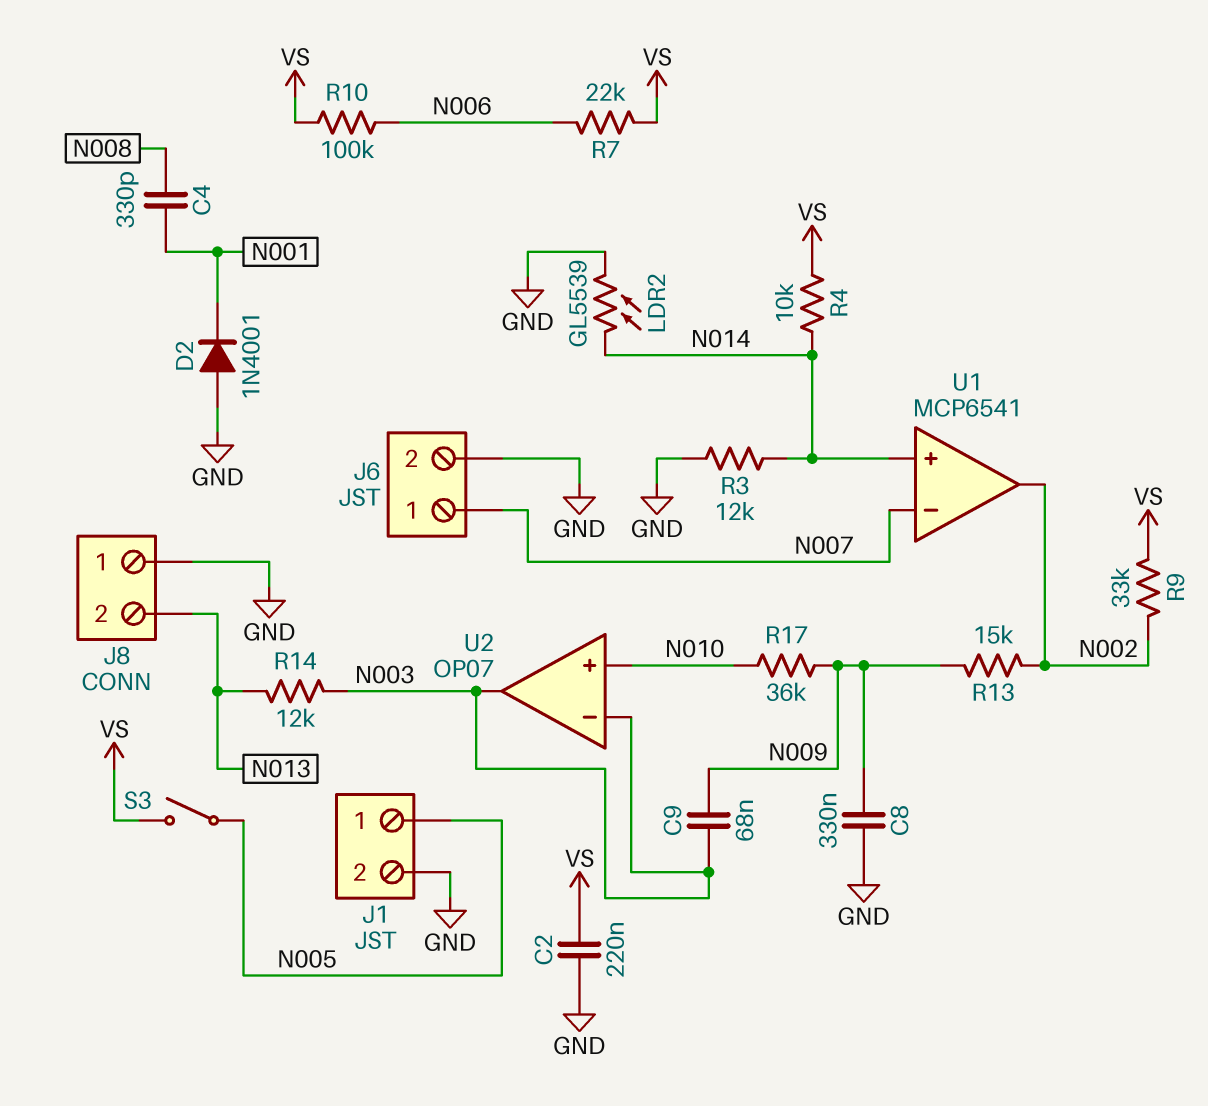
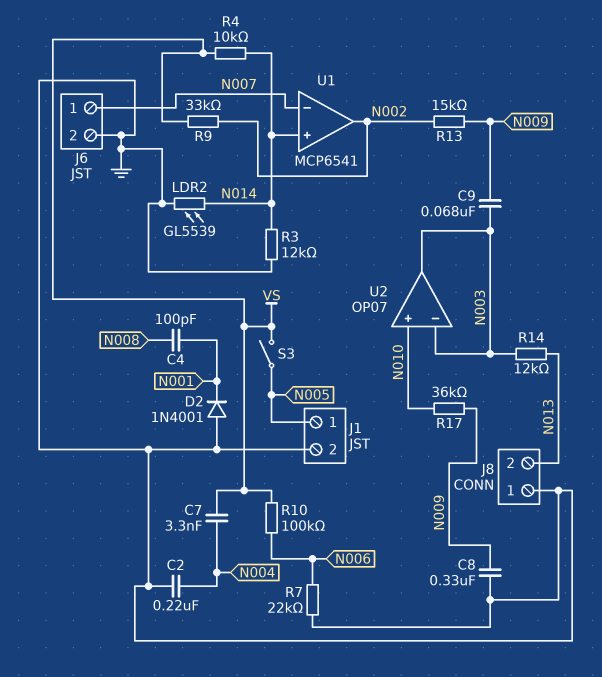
C2: 220nF (GND, VS) -> 220nF (GND, N004)
C4: 330pF (N001, N008) -> 100pF (N001, N008)
C7: none -> 3.3nF (N004, VS)
R7: 22k (N006, VS) -> 22k (GND, N006)

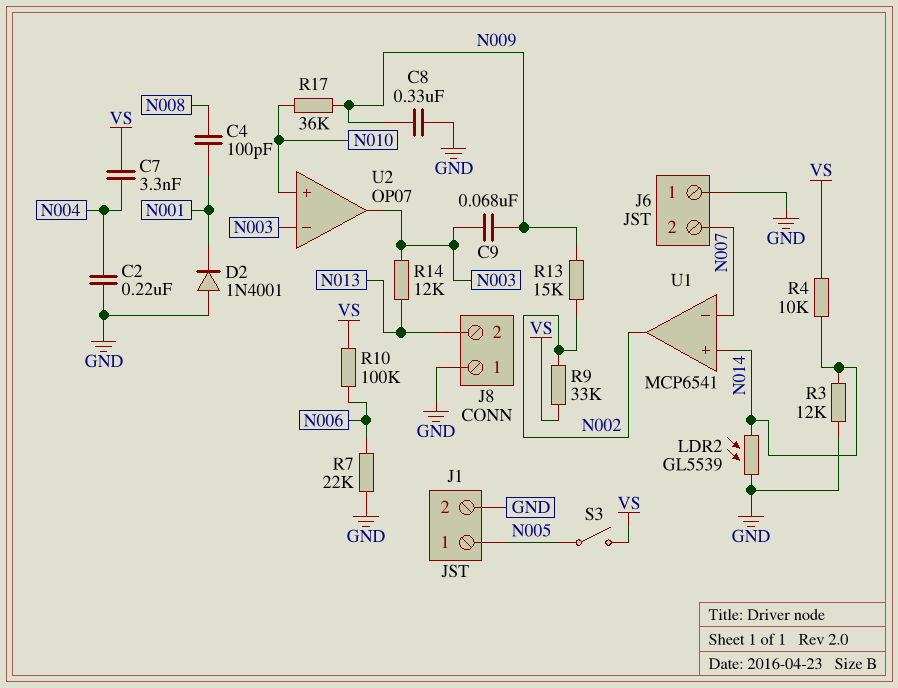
J6 pin 1: N007 -> GND
J6 pin 2: GND -> N007

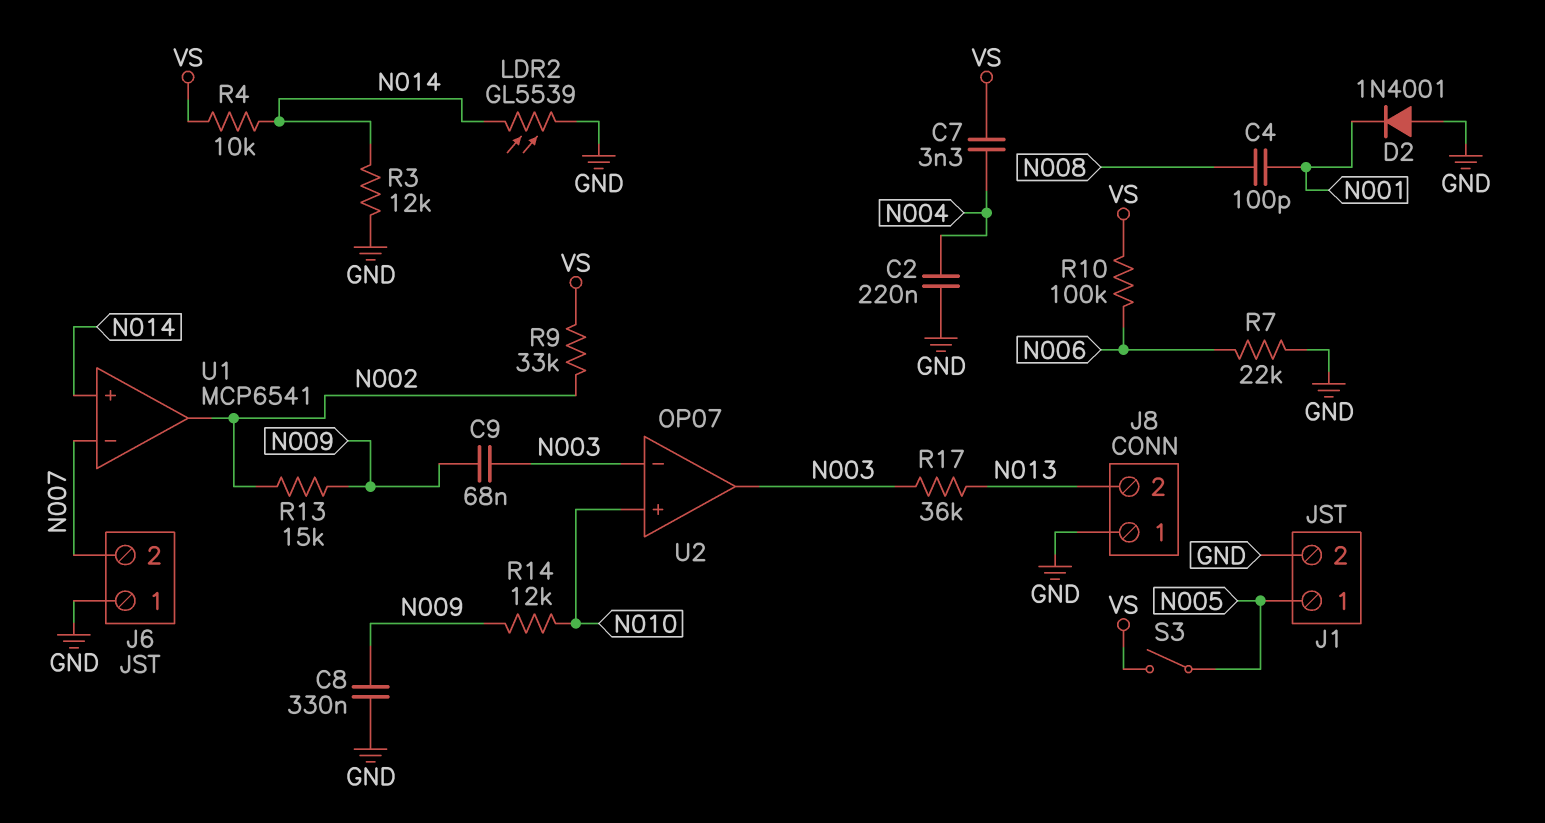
R14: 12k (N003, N013) -> 12k (N009, N010)
R17: 36k (N009, N010) -> 36k (N003, N013)

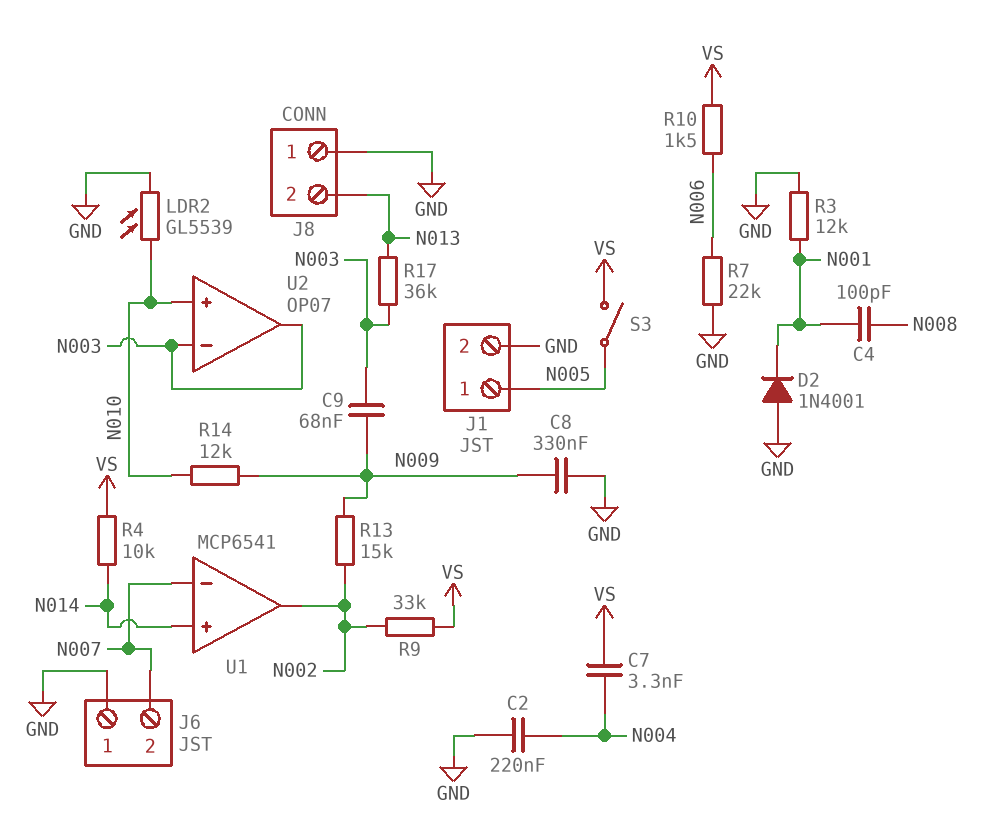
LDR2: GL5539 (GND, N014) -> GL5539 (GND, N010)
R3: 12k (GND, N014) -> 12k (GND, N001)
R10: 100k (N006, VS) -> 1.5k (N006, VS)

